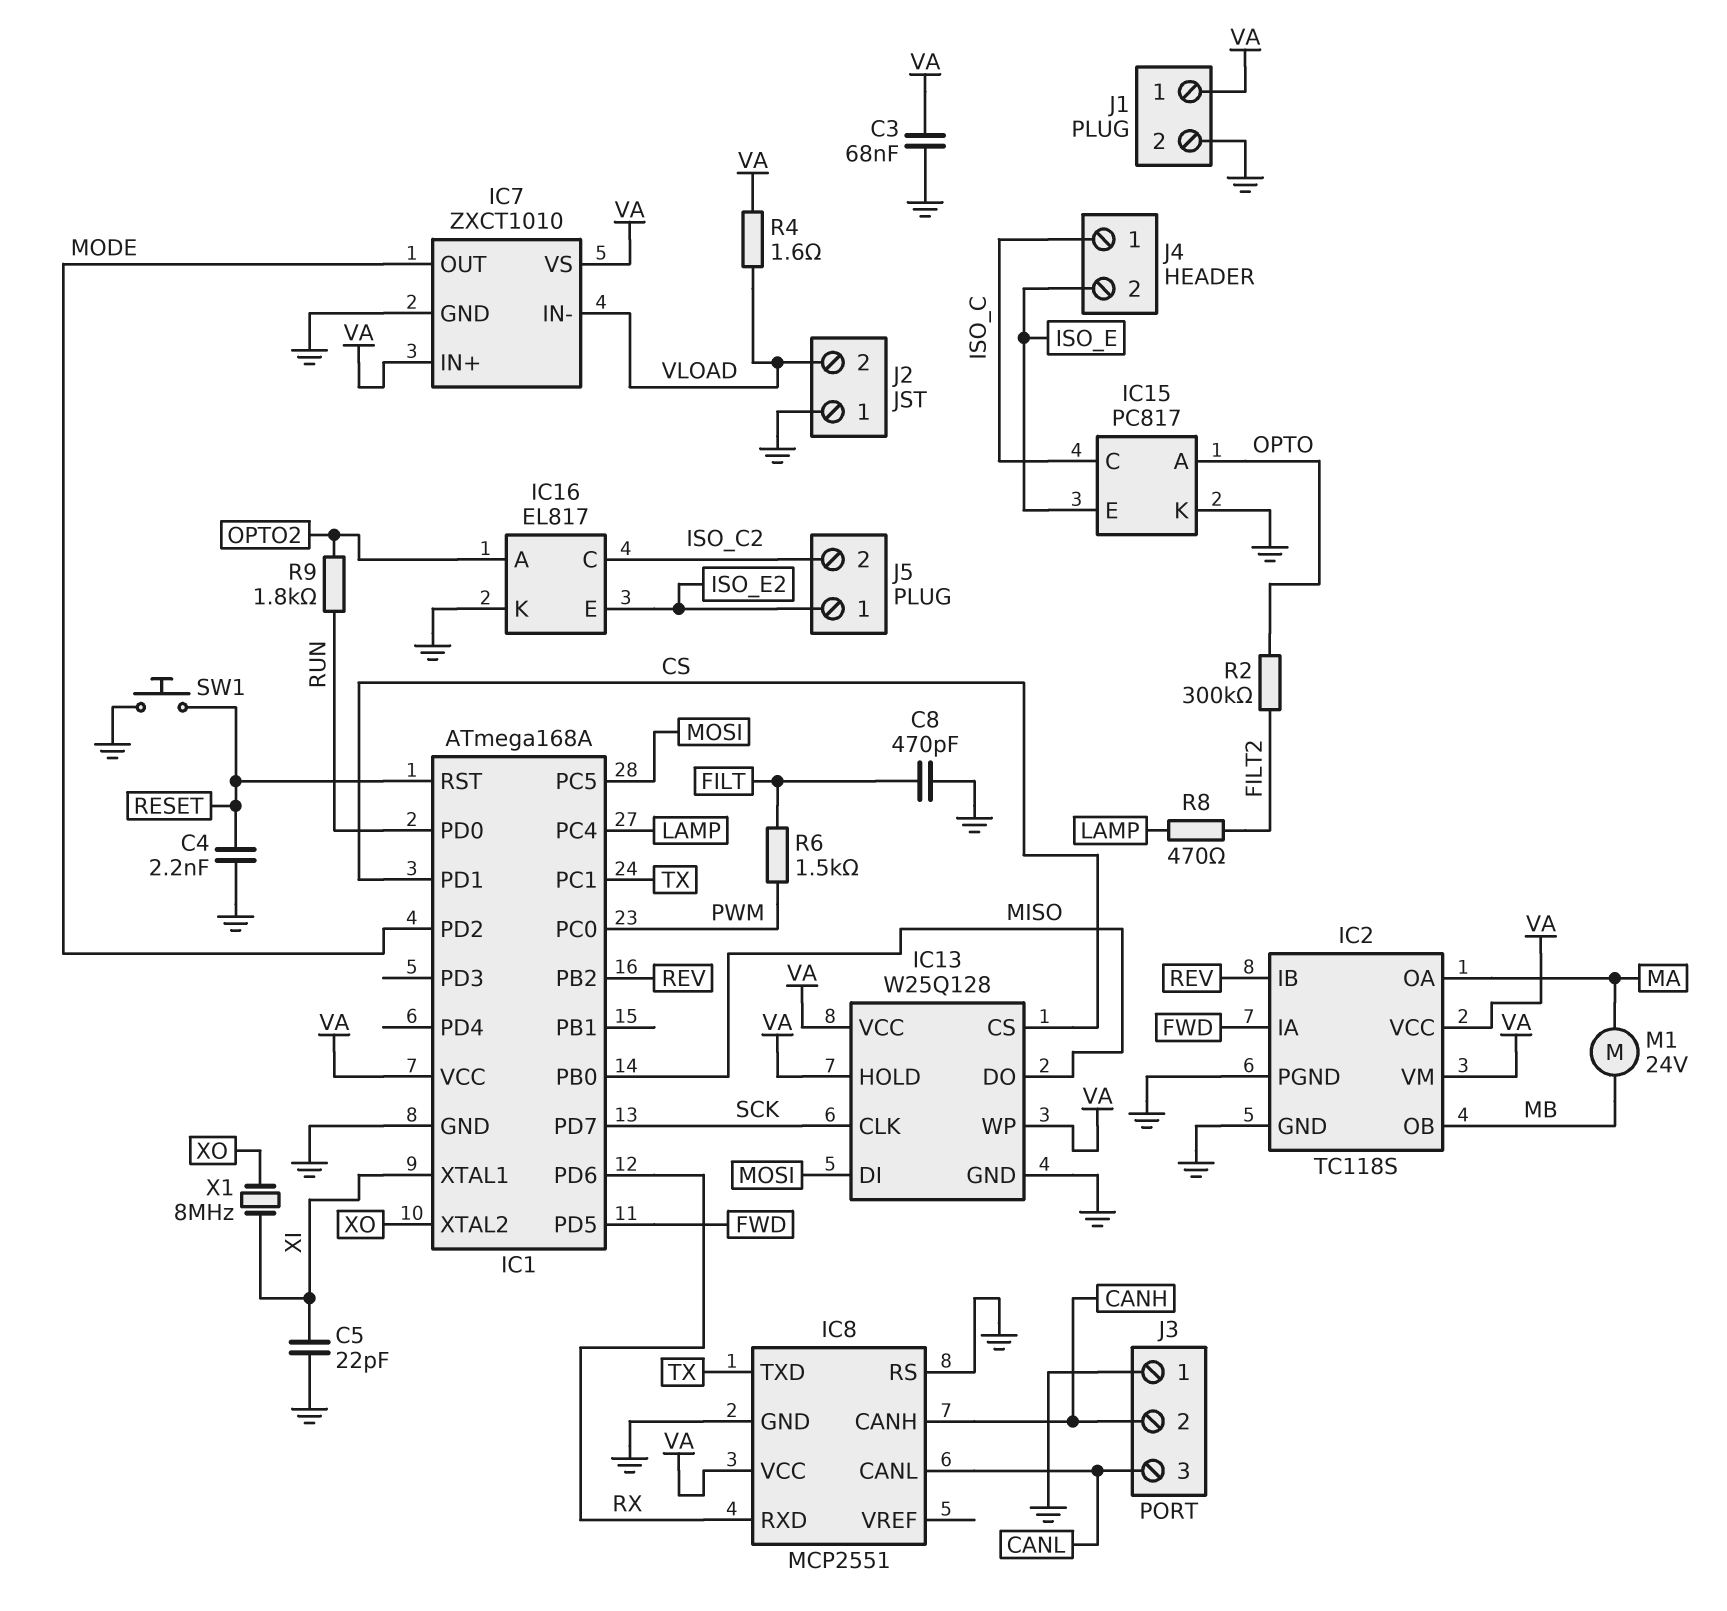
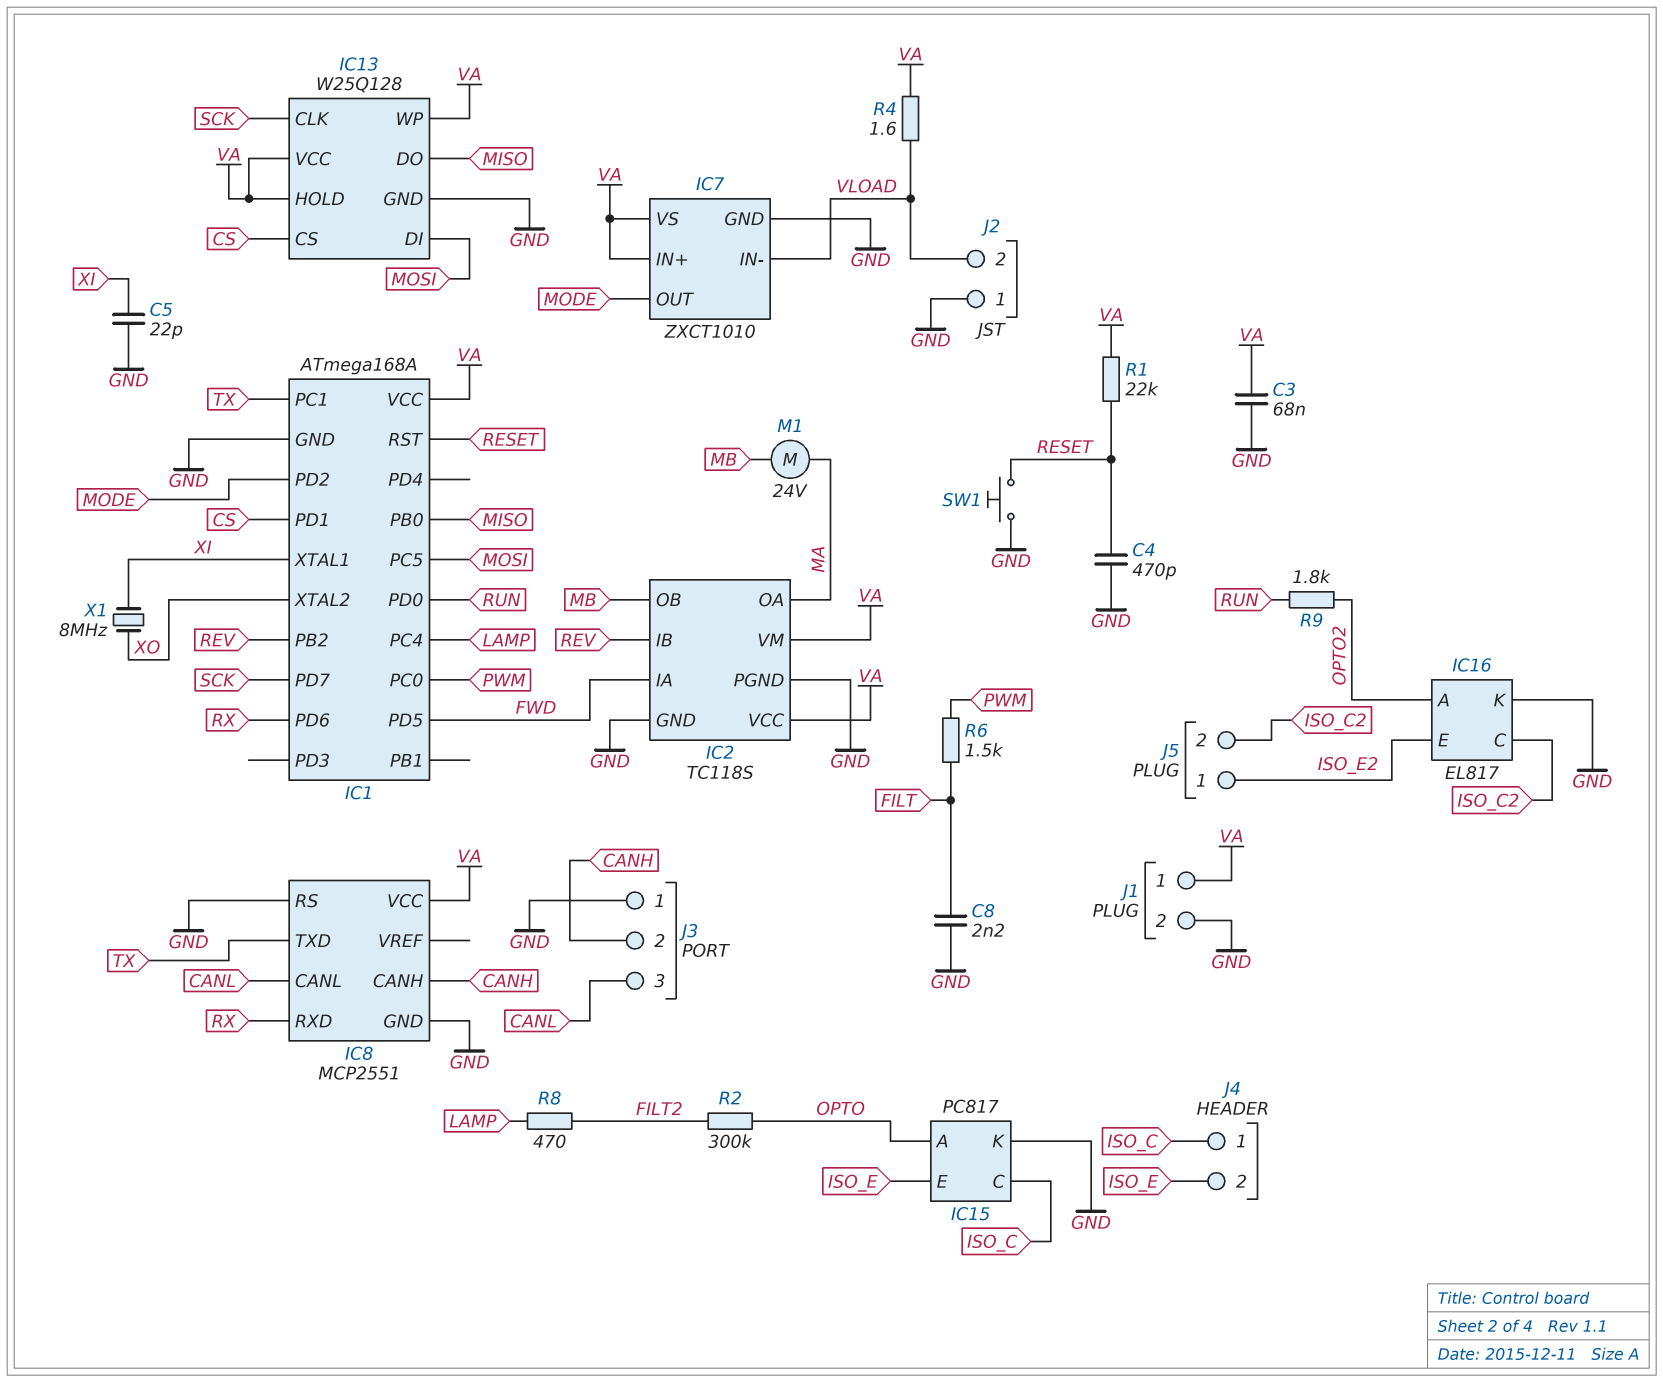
C4: 2.2nF (GND, RESET) -> 470pF (GND, RESET)
C8: 470pF (FILT, GND) -> 2.2nF (FILT, GND)
R1: none -> 22k (RESET, VA)

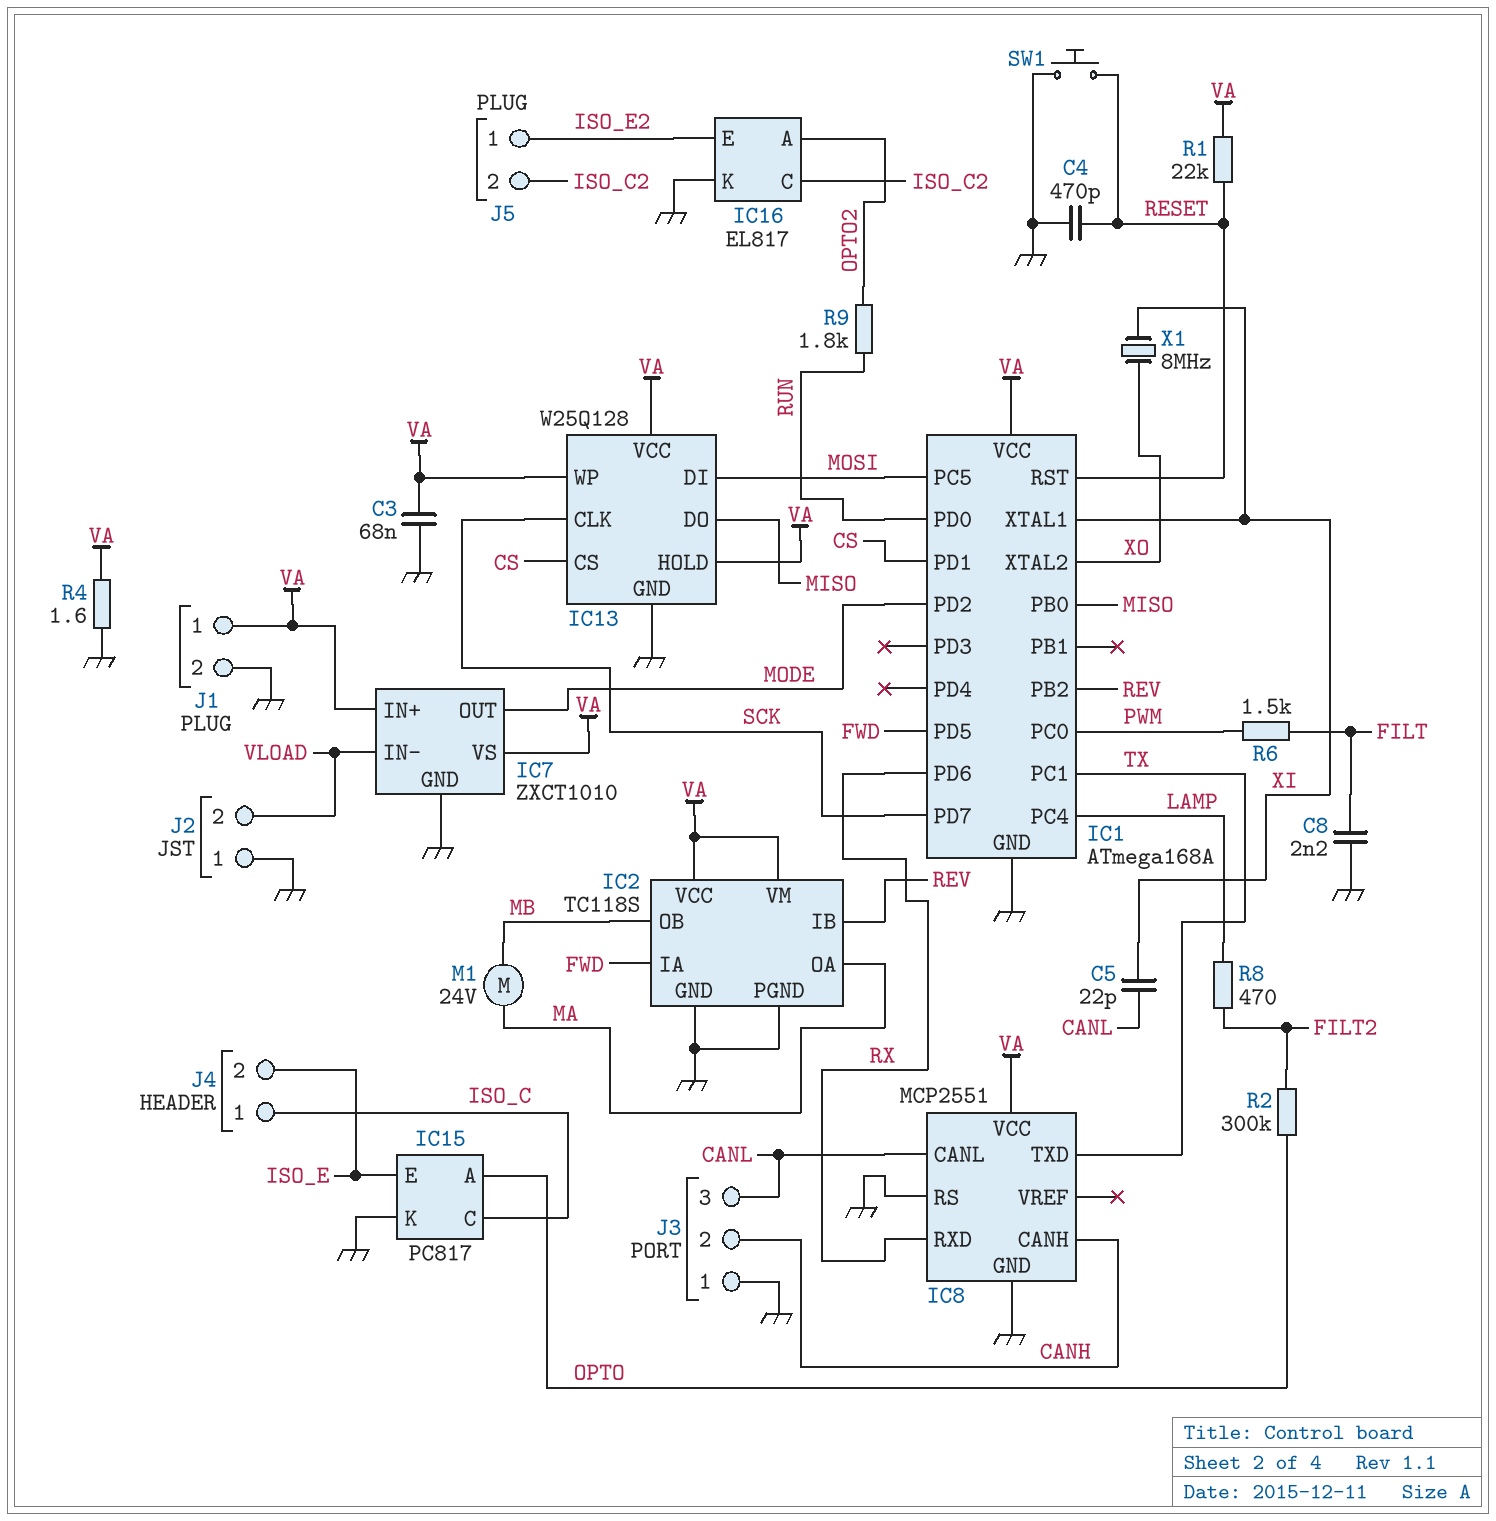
C5: 22pF (GND, XI) -> 22pF (CANL, XI)
R4: 1.6 (VA, VLOAD) -> 1.6 (GND, VA)

